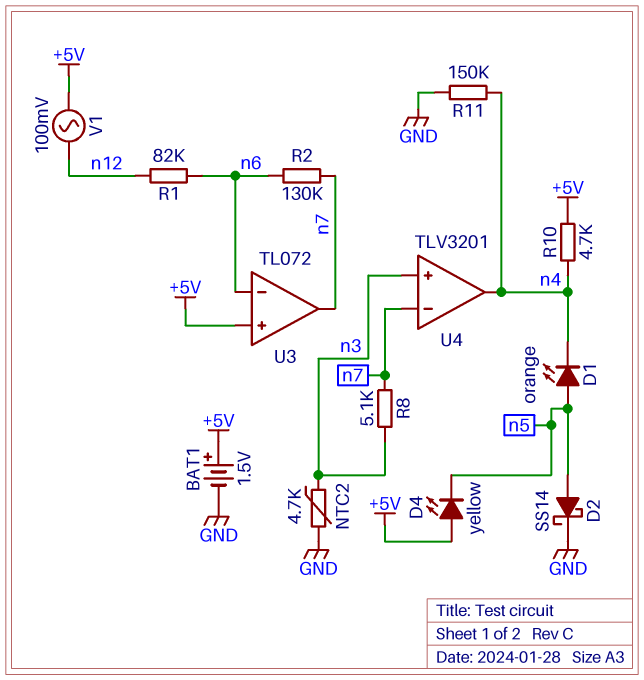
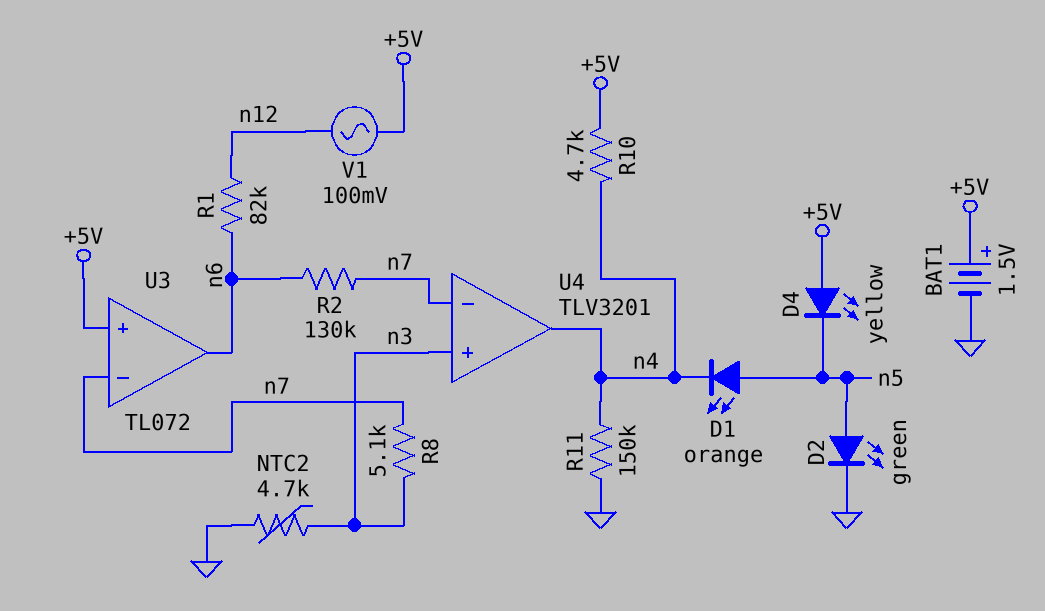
D2: schottky SS14 (A n5, K GND) -> LED green (A n5, K GND)
U3 pin in-: n6 -> n7
U3 pin out: n7 -> n6

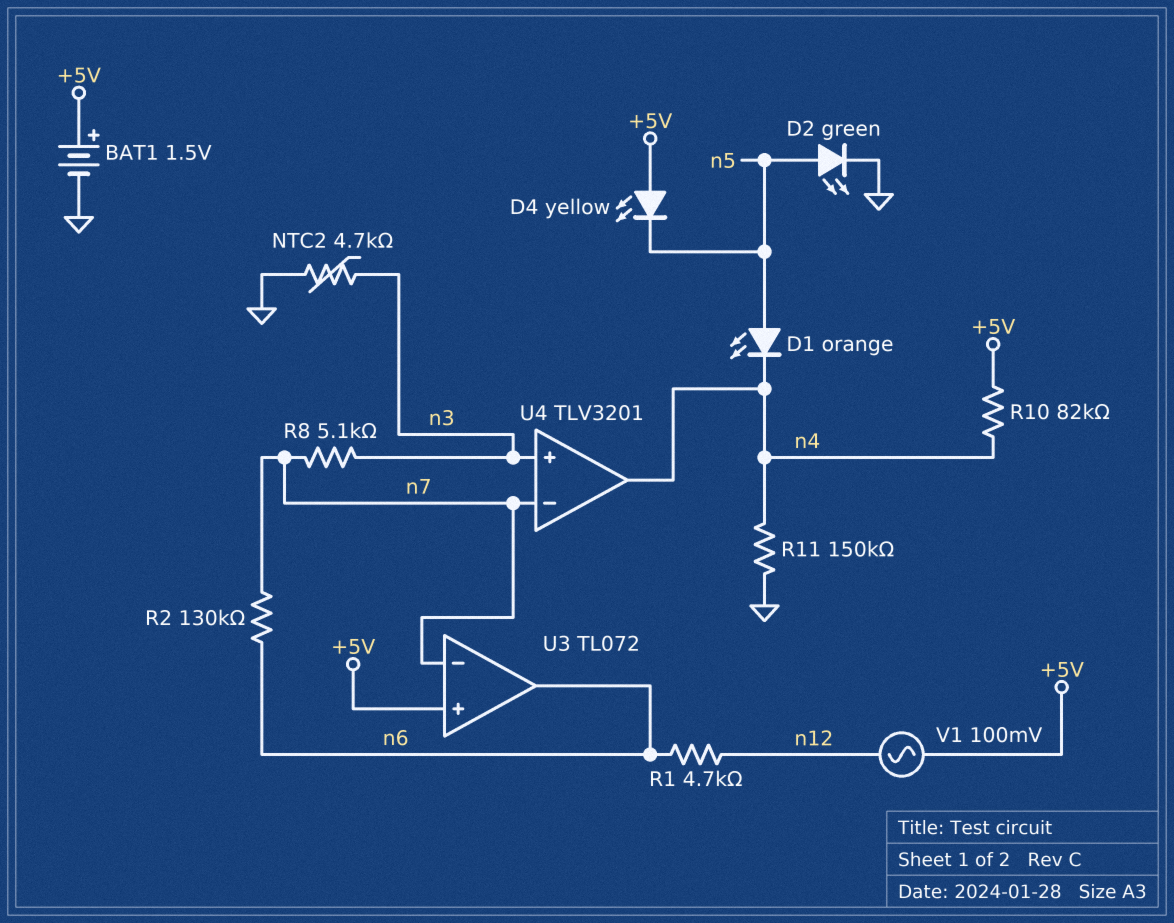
R1: 82k (n6, n12) -> 4.7k (n6, n12)
R10: 4.7k (+5V, n4) -> 82k (+5V, n4)

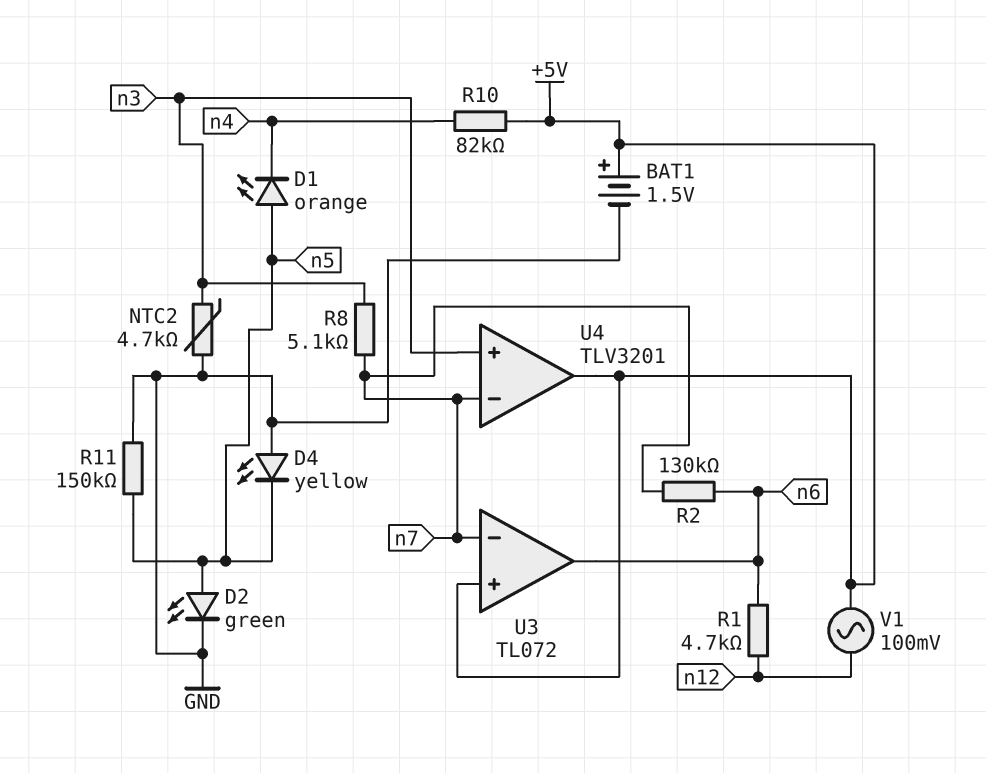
D4: LED yellow (A +5V, K n5) -> LED yellow (A GND, K n5)
R11: 150k (GND, n4) -> 150k (GND, n5)
U4 pin out: n4 -> +5V

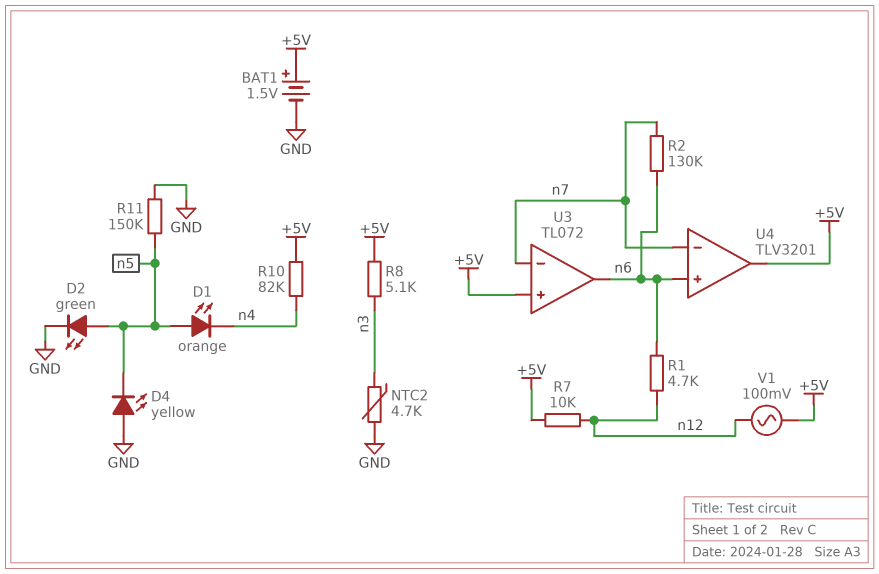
R7: none -> 10k (+5V, n12)
R8: 5.1k (n3, n7) -> 5.1k (+5V, n3)
U4 pin in+: n3 -> n6

